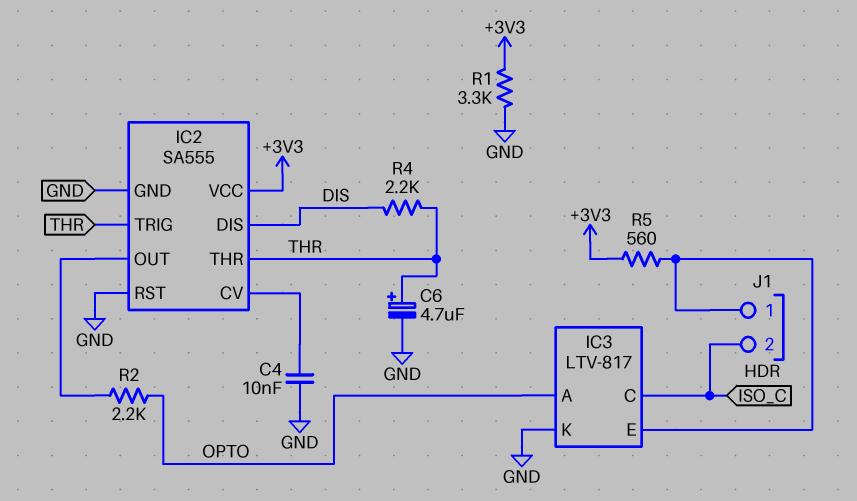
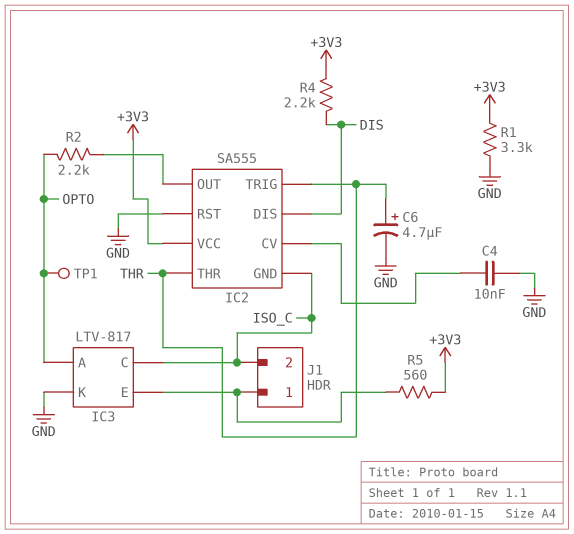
IC2 pin GND: GND -> ISO_C
R4: 2.2k (DIS, THR) -> 2.2k (+3V3, DIS)
TP1: none -> test point (OPTO)

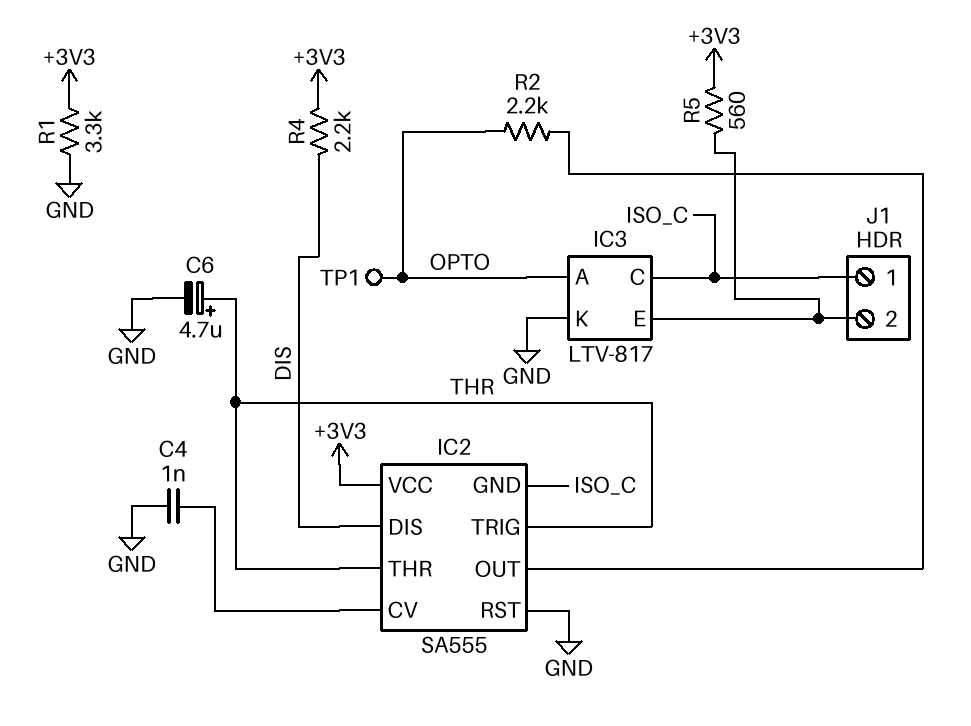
C4: 10nF (GND, IC2/CV) -> 1nF (GND, IC2/CV)
J1 pin 1: IC3/E -> ISO_C
J1 pin 2: ISO_C -> IC3/E

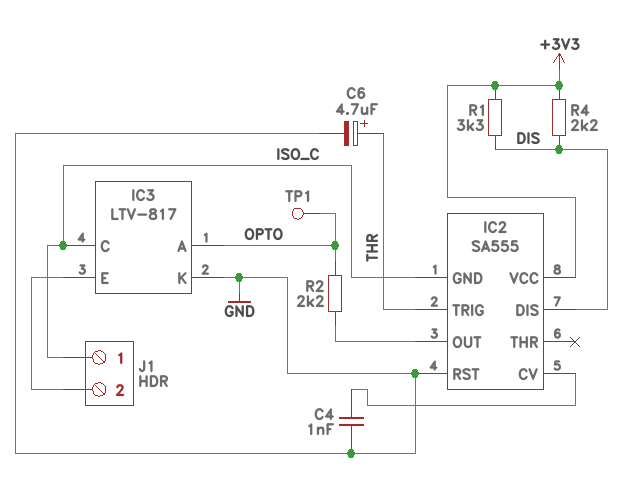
IC2 pin THR: THR -> none
R1: 3.3k (+3V3, GND) -> 3.3k (+3V3, DIS)
R5: 560 (+3V3, IC3/E) -> none

